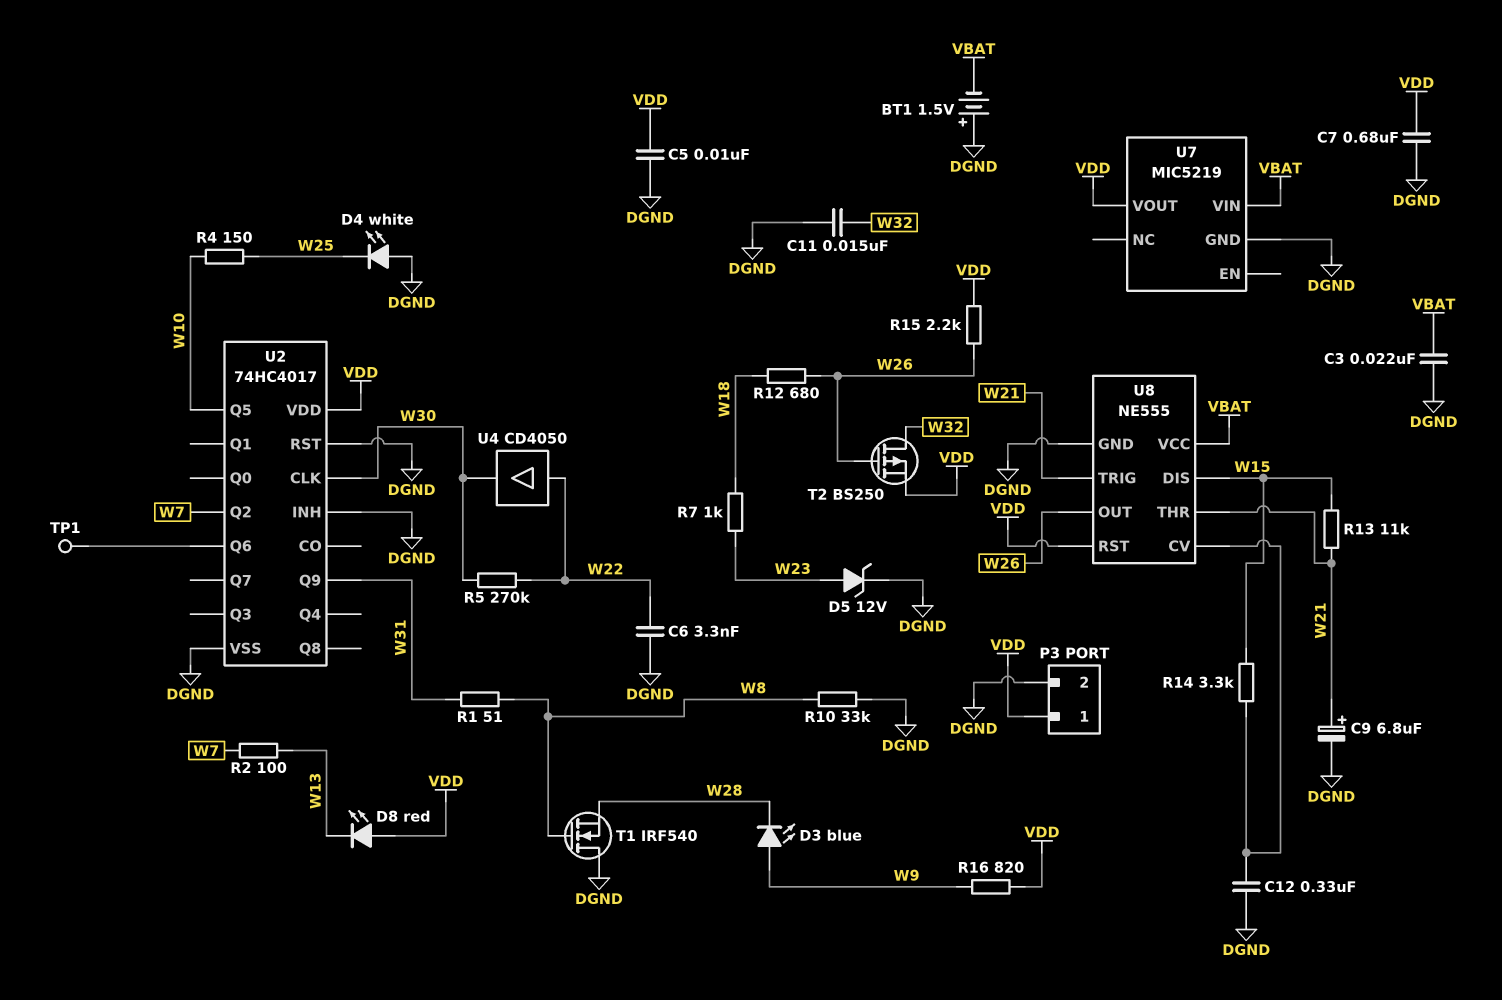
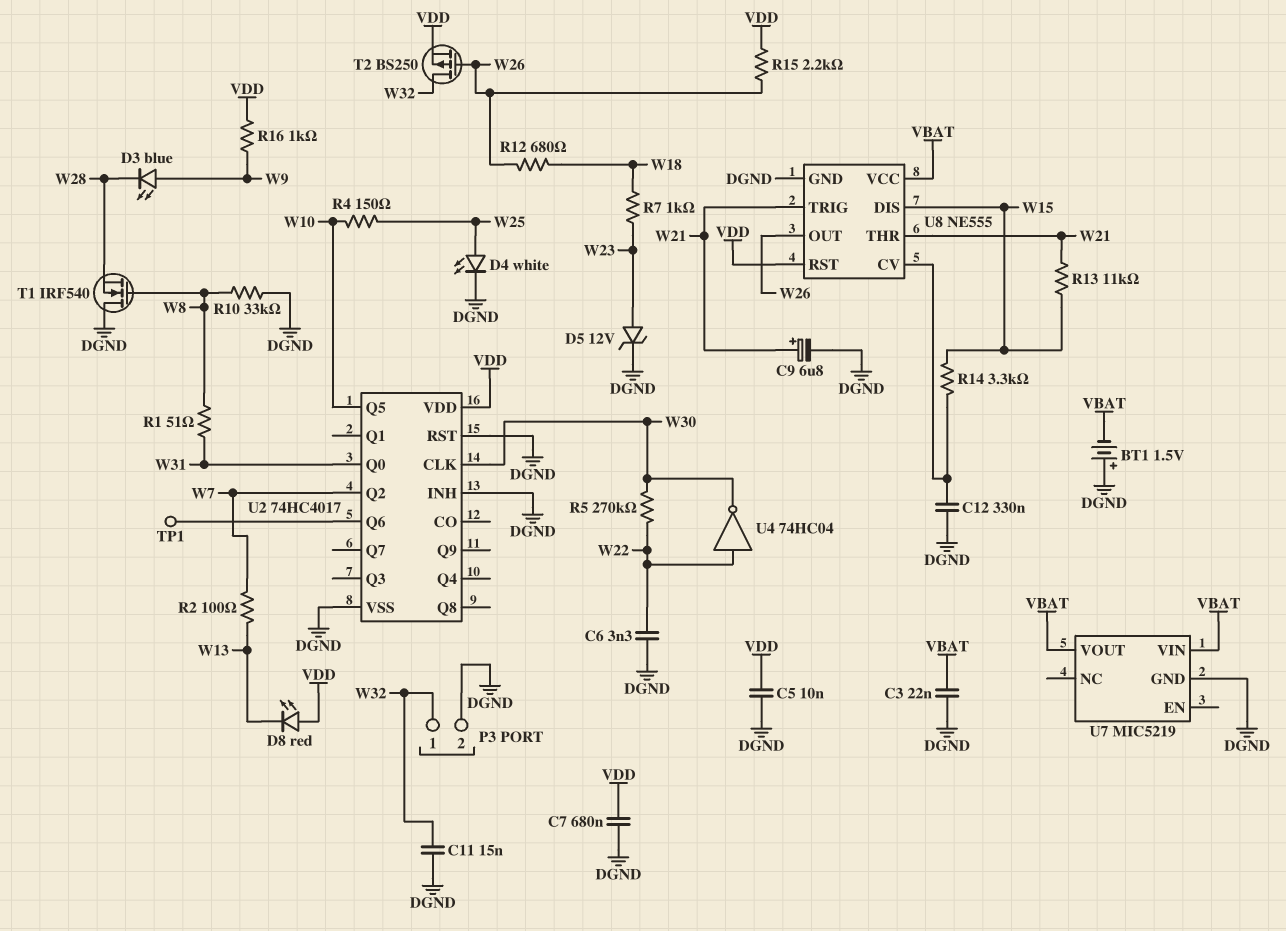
D4: LED white (A DGND, K W25) -> LED white (A W25, K DGND)
P3 pin 1: VDD -> W32
R16: 820 (VDD, W9) -> 1k (VDD, W9)
U2 pin Q0: none -> W31
U2 pin Q9: W31 -> none
U4: buffer CD4050 (in W22, out W30) -> NOT 74HC04 (in W22, out W30)
U7 pin VOUT: VDD -> VBAT

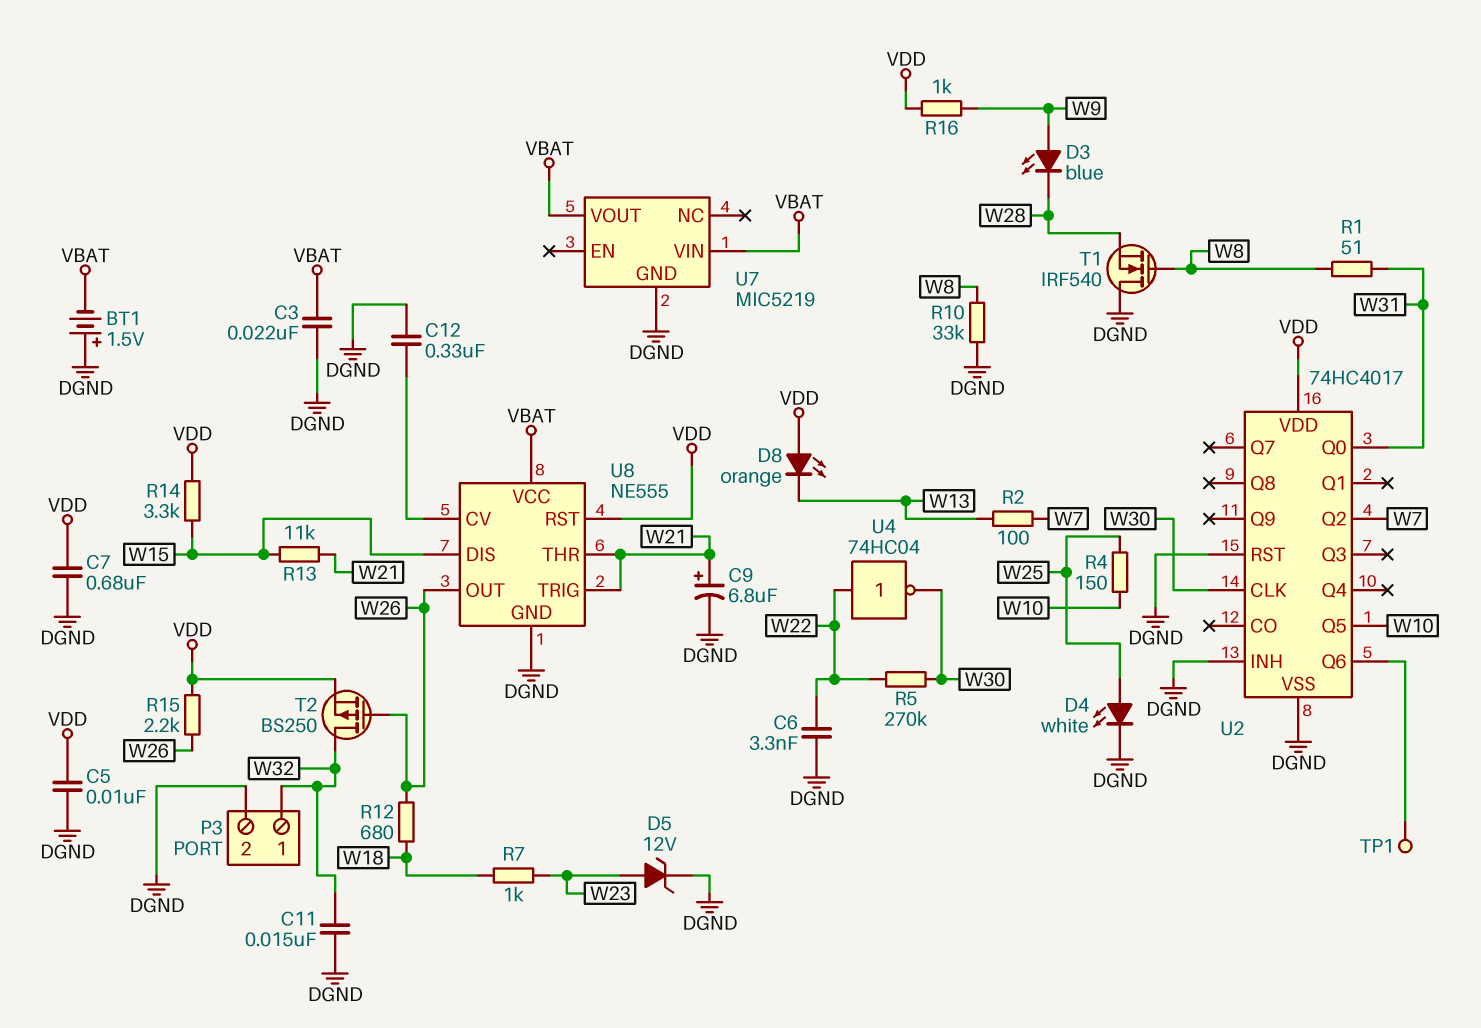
D8: LED red (A VDD, K W13) -> LED orange (A VDD, K W13)
R14: 3.3k (U8/CV, W15) -> 3.3k (VDD, W15)

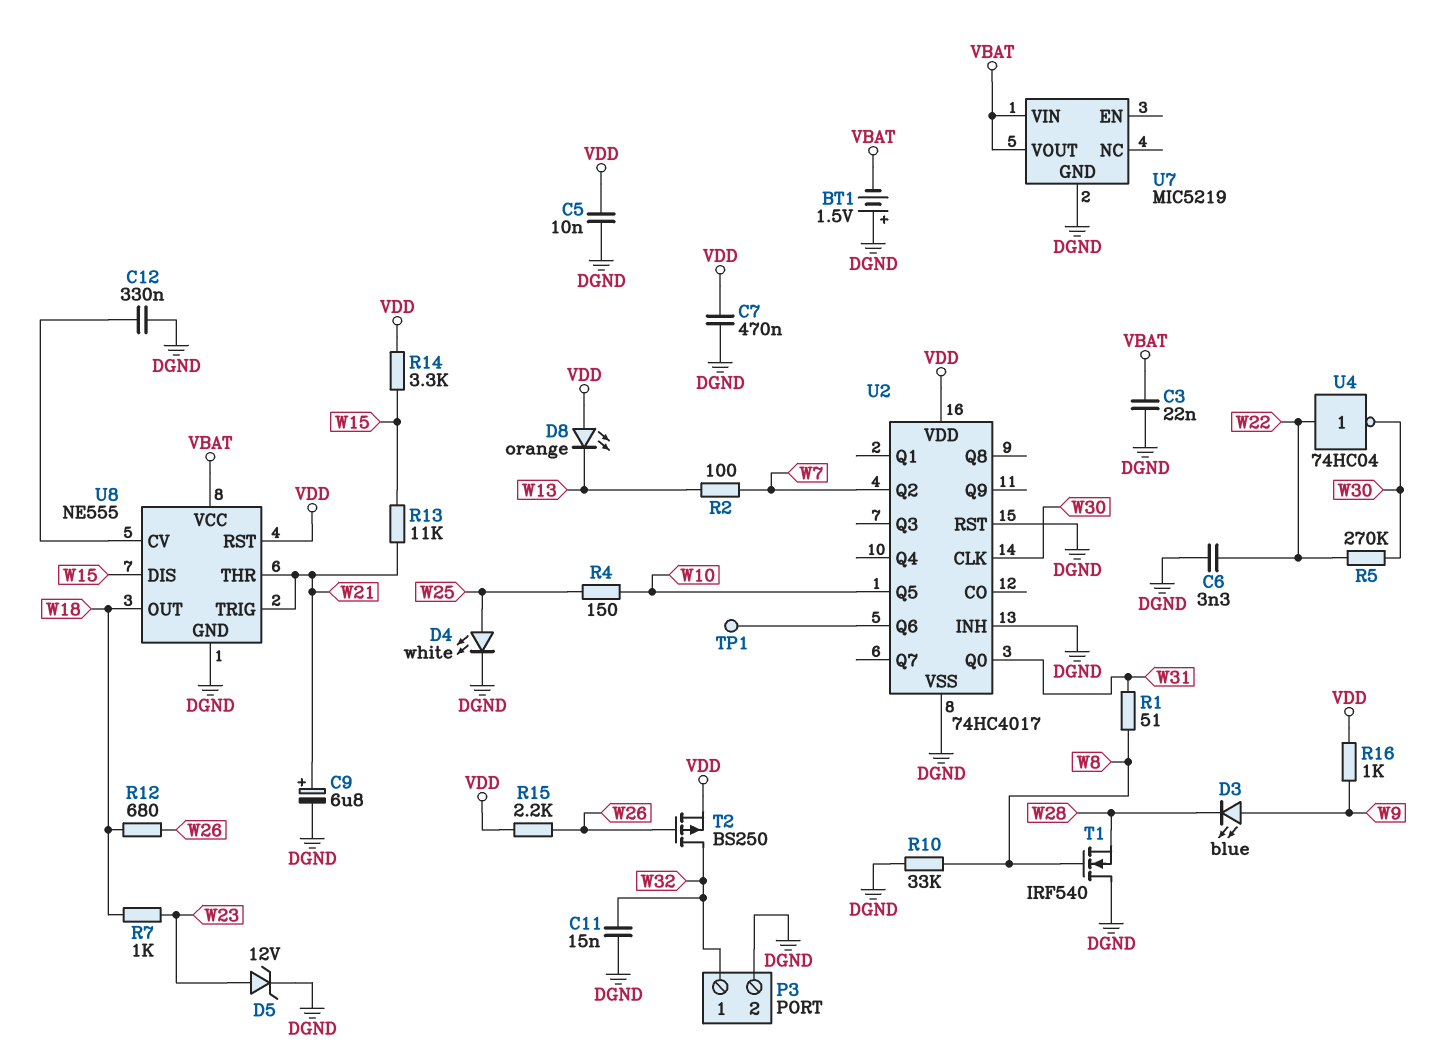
C7: 680nF (DGND, VDD) -> 470nF (DGND, VDD)
U8 pin OUT: W26 -> W18

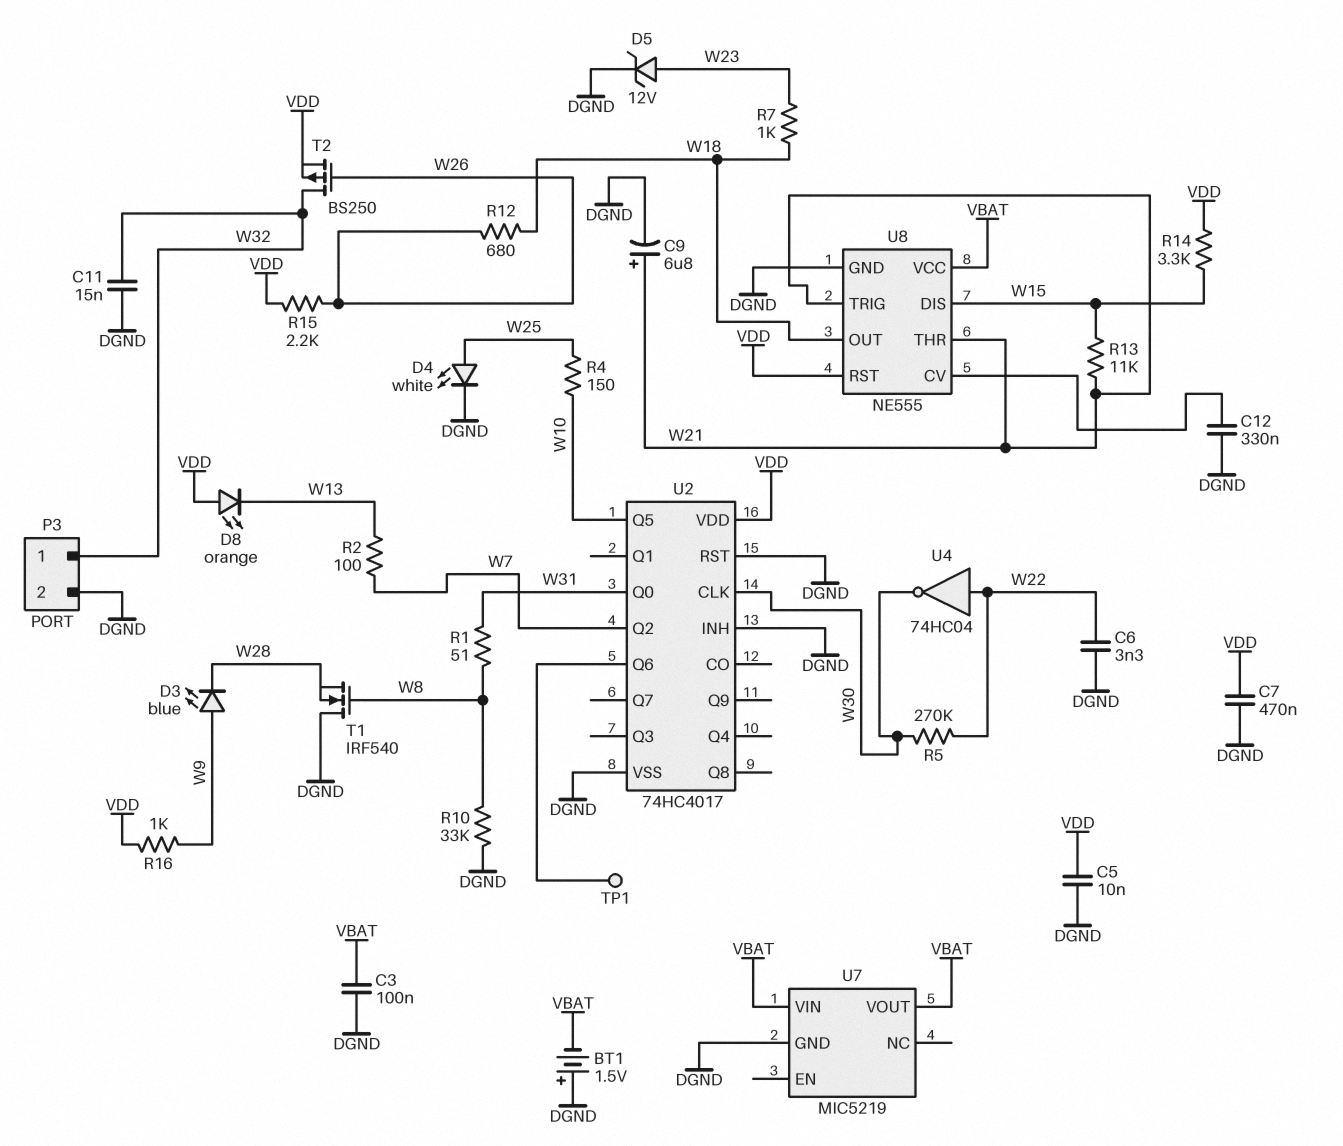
C3: 22nF (DGND, VBAT) -> 100nF (DGND, VBAT)

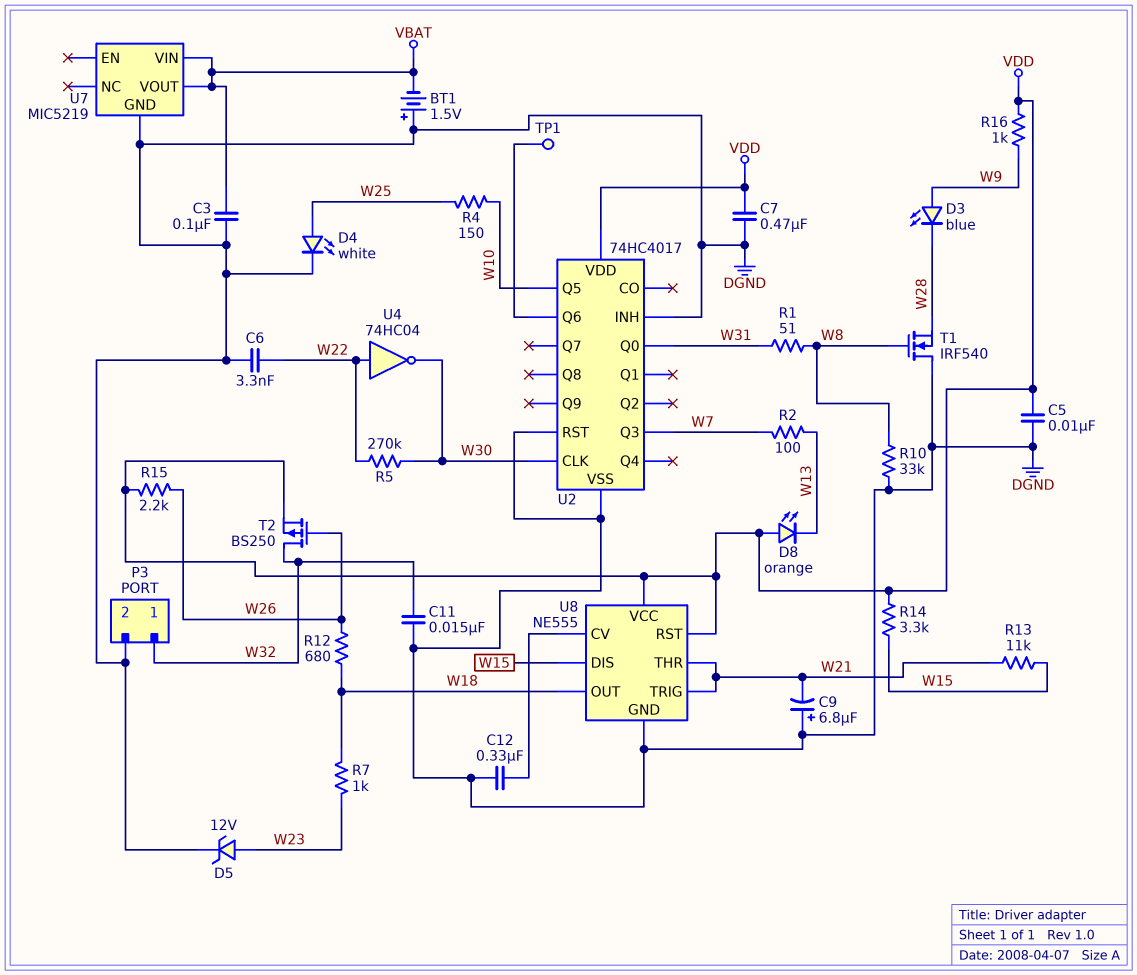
C9: 6.8uF (plus W21, minus DGND) -> 6.8uF (plus DGND, minus W21)
U2 pin Q2: W7 -> none
U2 pin Q3: none -> W7
U8 pin VCC: VBAT -> VDD

